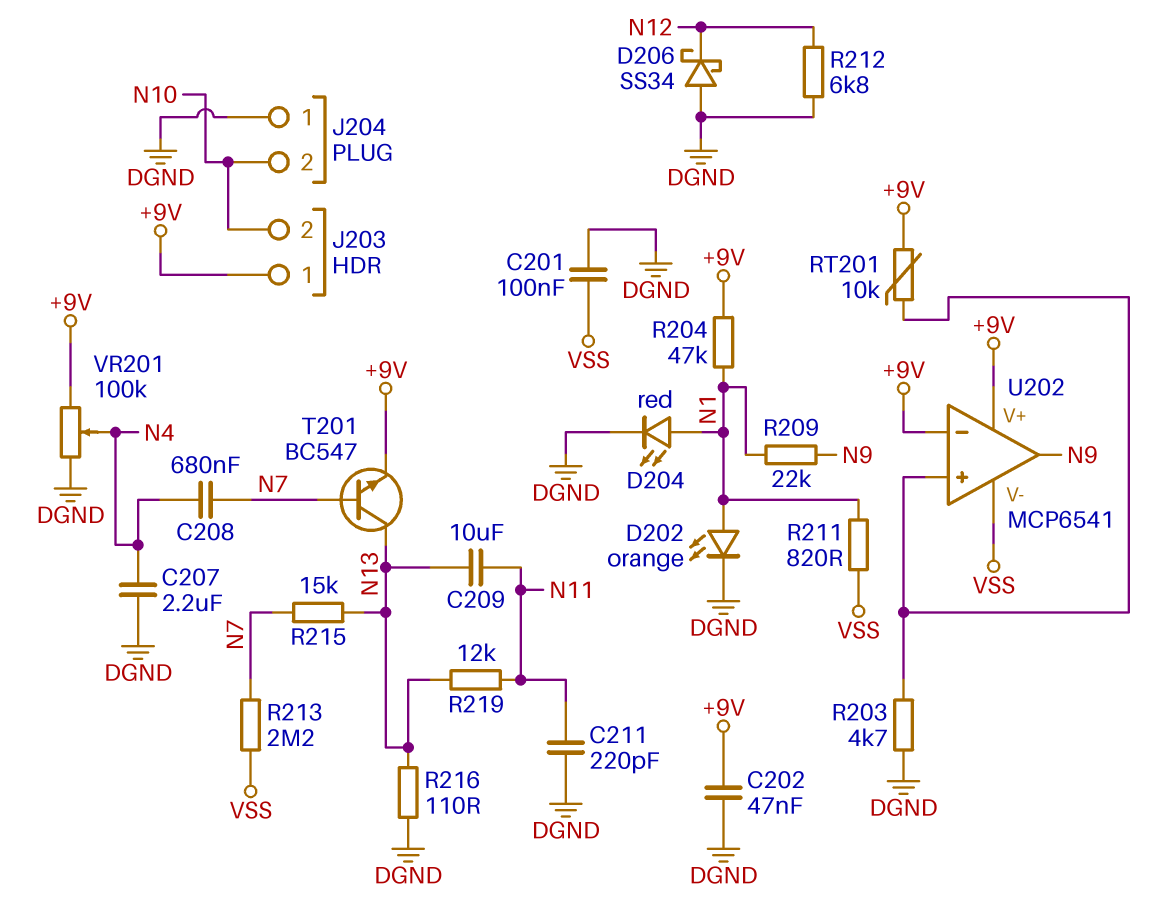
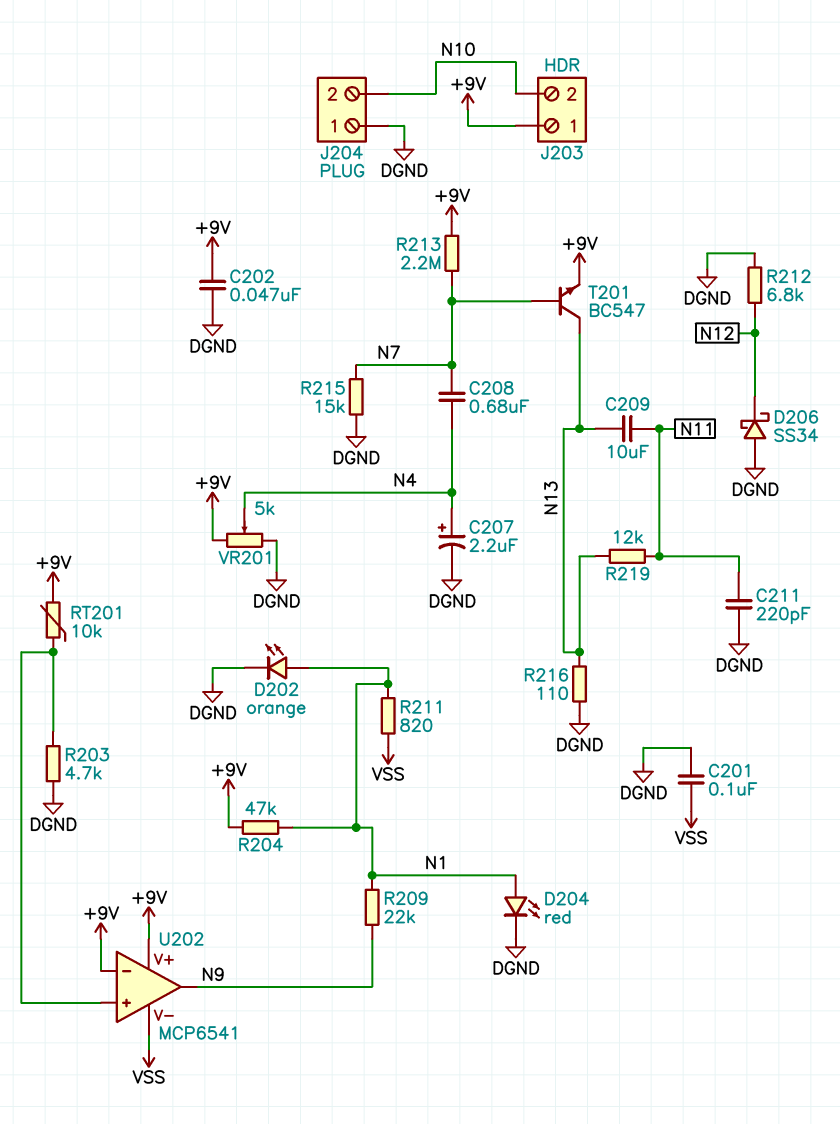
C207: 2.2uF (DGND, N4) -> 2.2uF (plus N4, minus DGND)
R213: 2.2M (N7, VSS) -> 2.2M (+9V, N7)
R215: 15k (N7, N13) -> 15k (DGND, N7)
VR201: 100k (+9V, DGND, wiper N4) -> 5k (+9V, DGND, wiper N4)

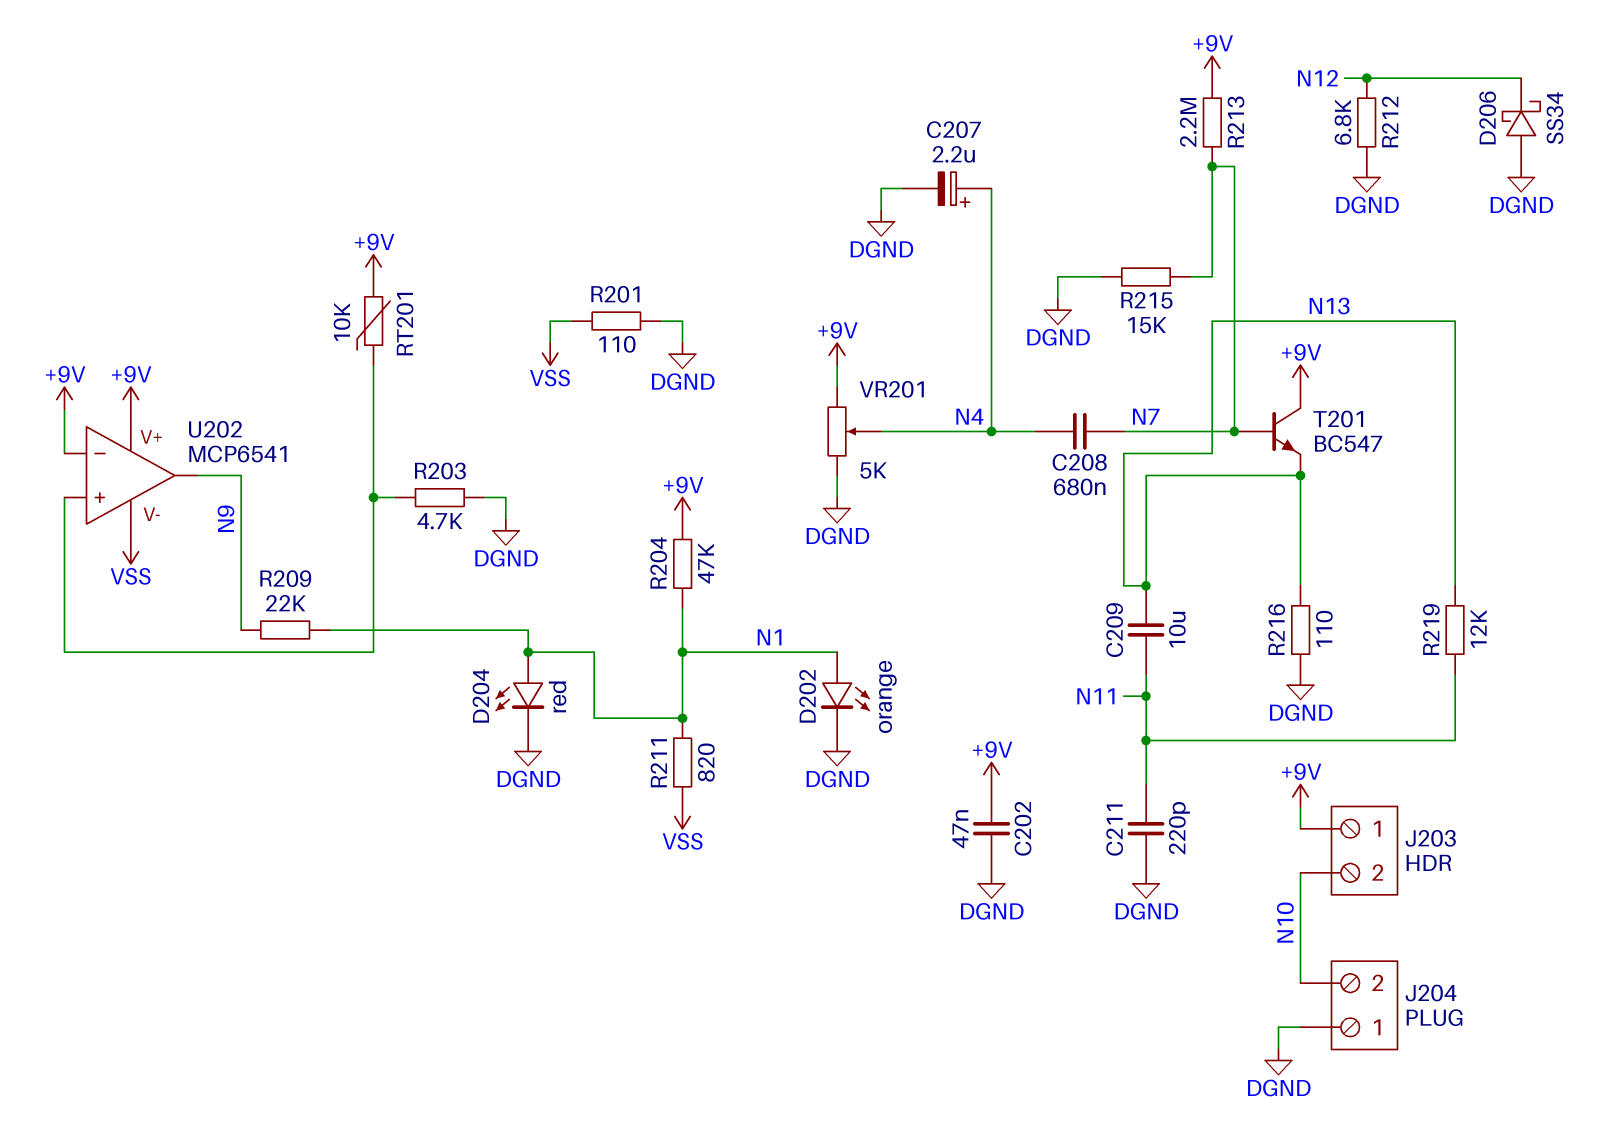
C201: 100nF (DGND, VSS) -> none
R201: none -> 110 (DGND, VSS)
T201: NPN BC547 (B N7, C N13, E +9V) -> NPN BC547 (B N7, C +9V, E N13)

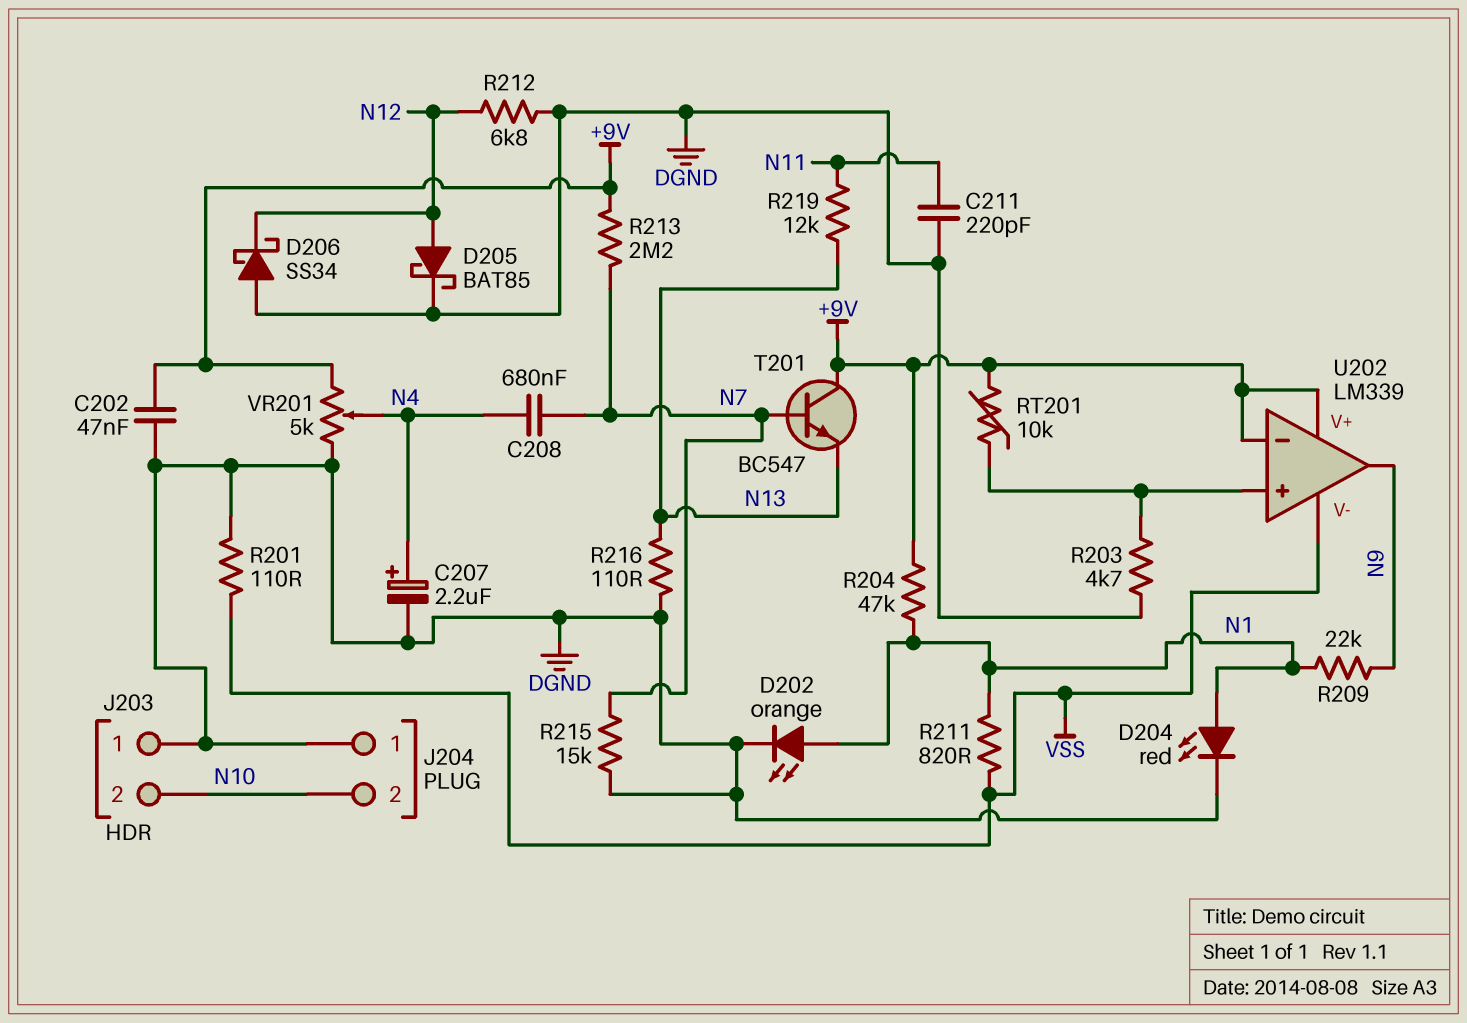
C209: 10uF (N11, N13) -> none
D205: none -> schottky BAT85 (A N12, K DGND)
J203 pin 1: +9V -> DGND
U202: MCP6541 -> LM339

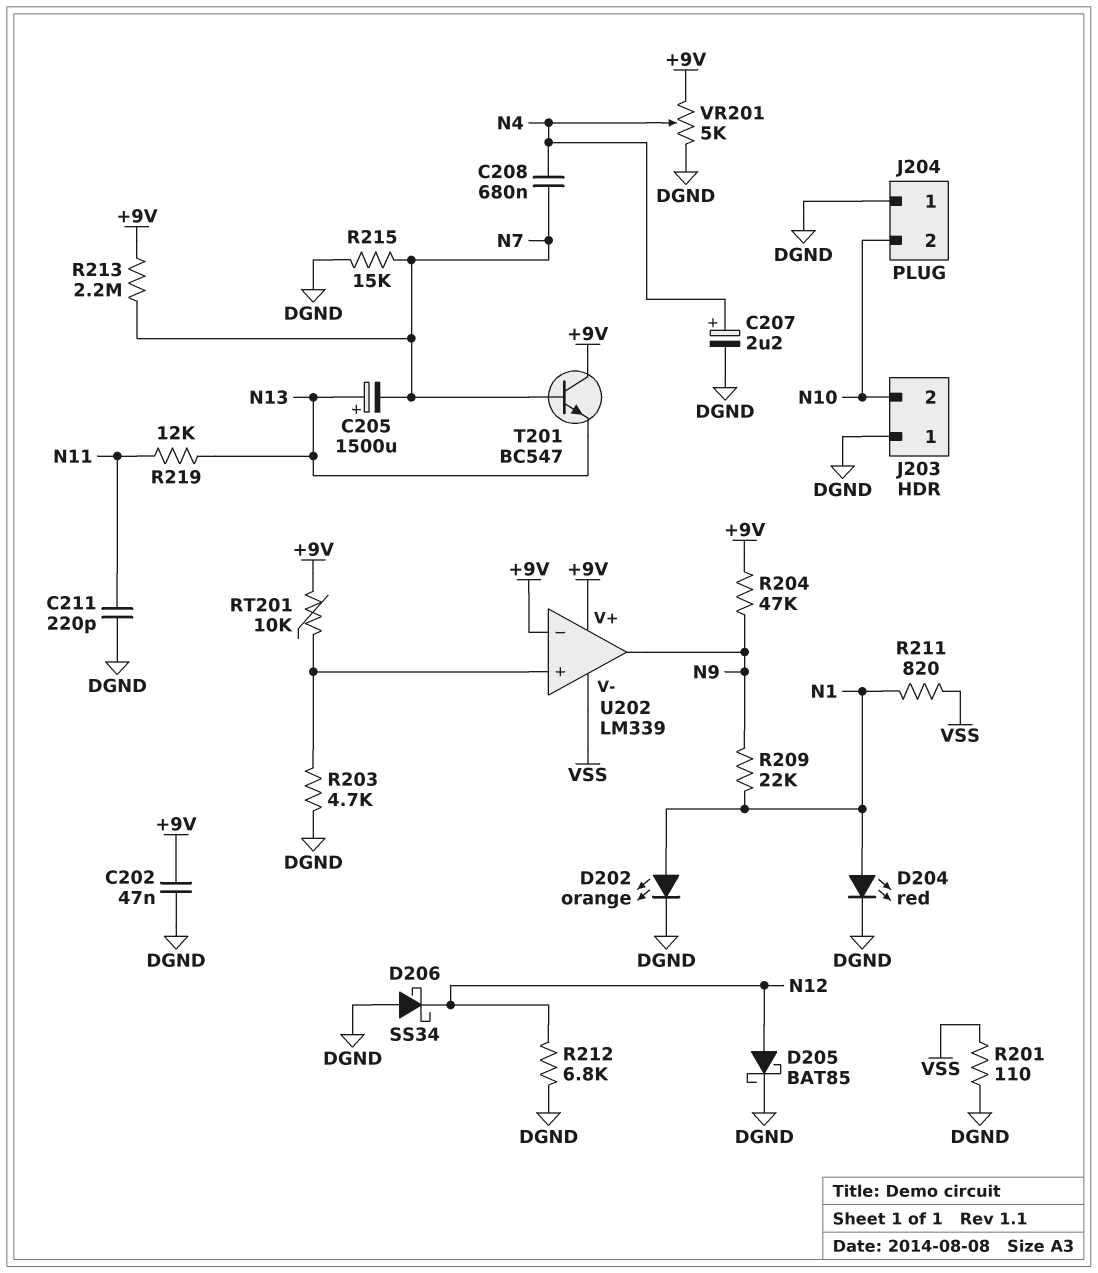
C205: none -> 1500uF (plus N13, minus N7)
R204: 47k (+9V, N1) -> 47k (+9V, N9)
R216: 110 (DGND, N13) -> none

